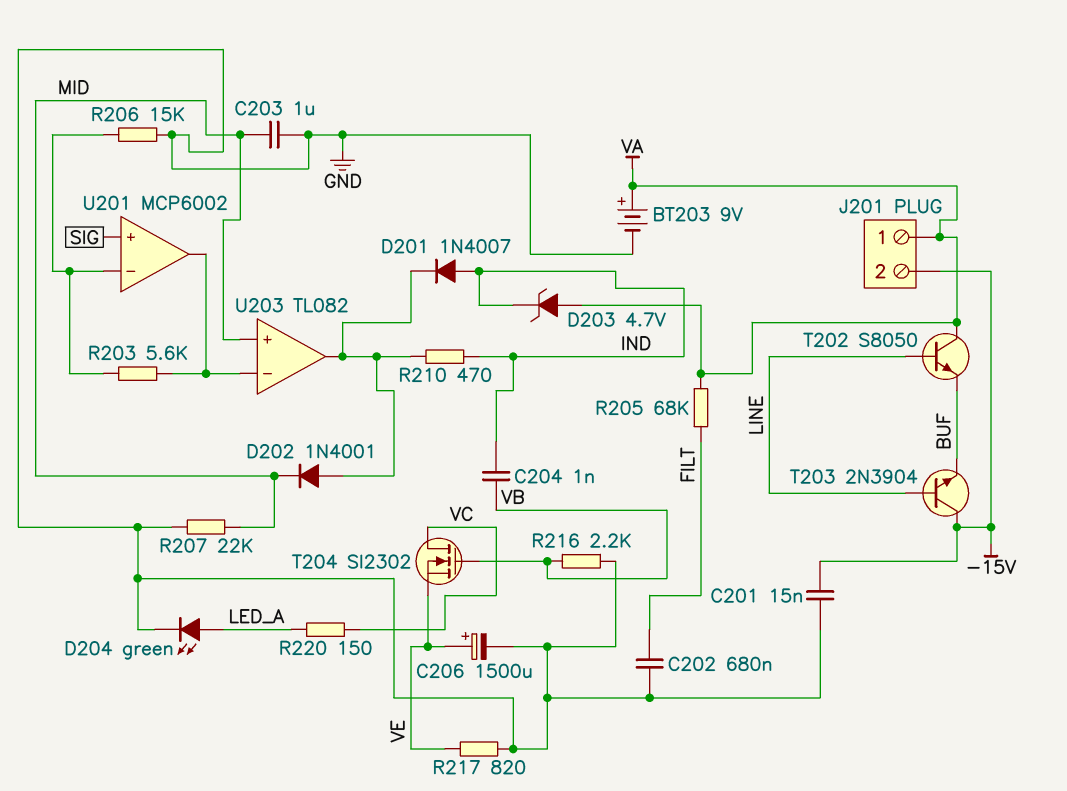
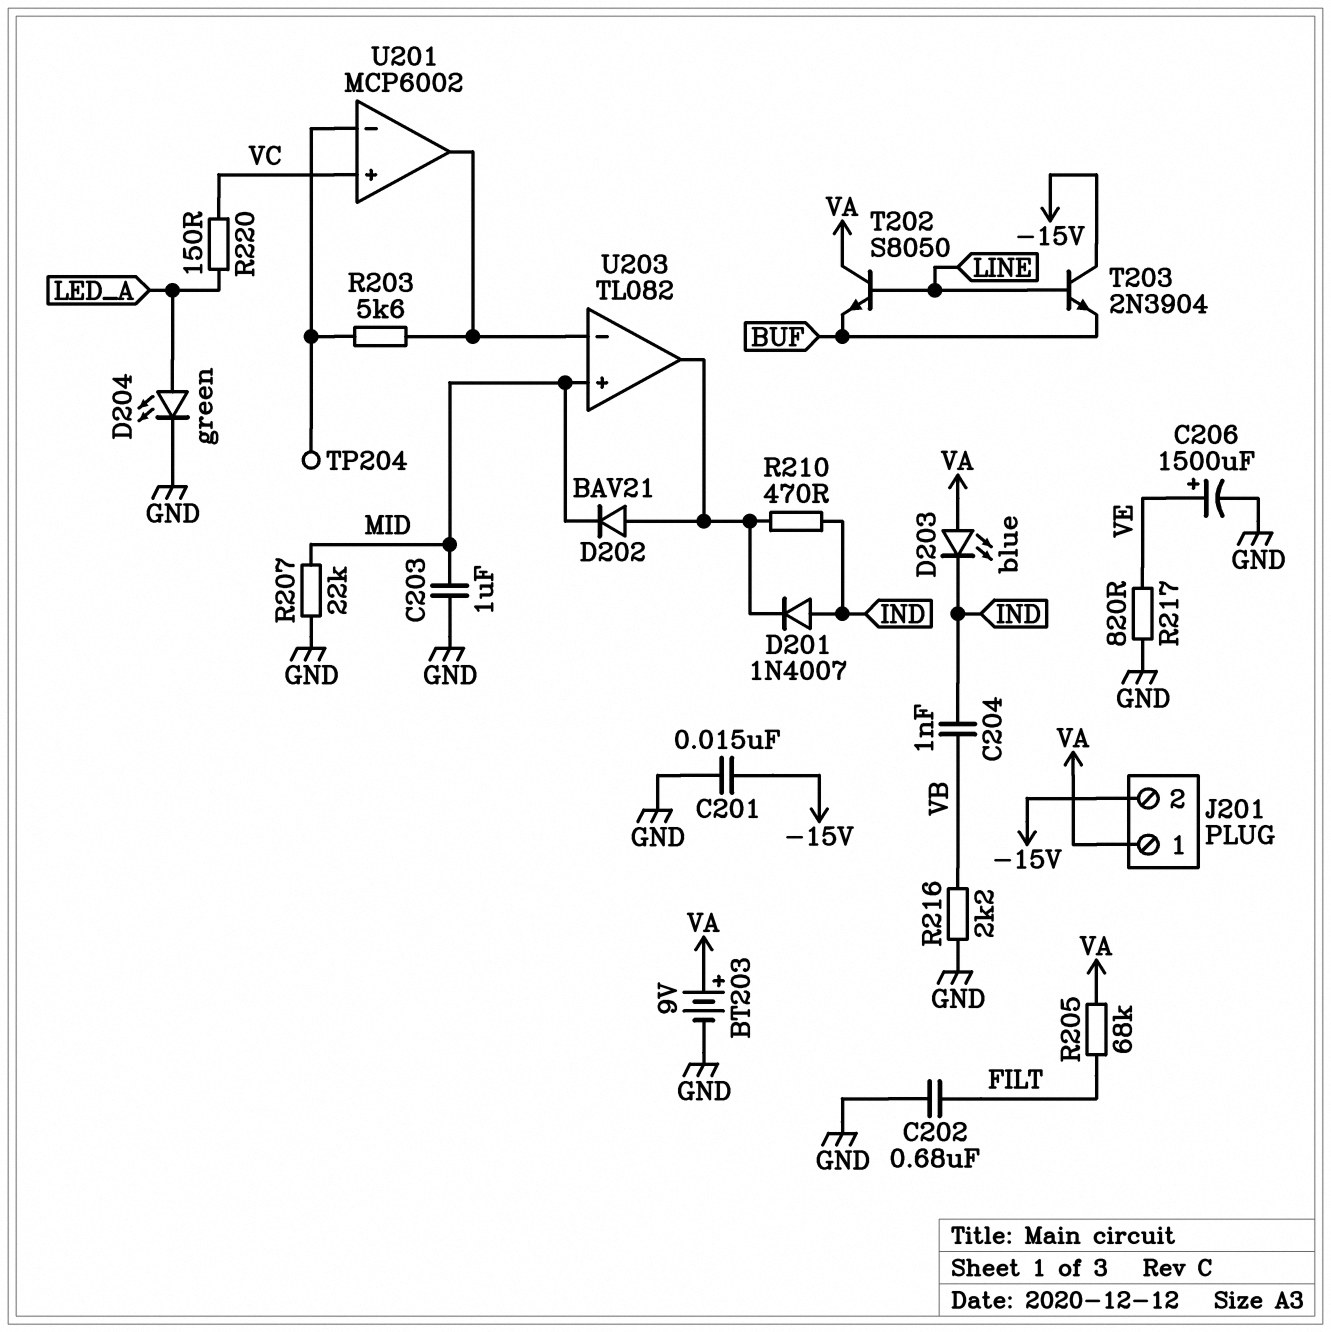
D202: diode 1N4001 (A U203/out, K MID) -> diode BAV21 (A U203/out, K MID)
D203: zener 4.7V (A VA, K IND) -> LED blue (A VA, K IND)
R206: 15k (GND, U201/in-) -> none
T204: NMOS SI2302 (G VB, D VC, S VE) -> none
TP204: none -> test point (U201/in-)
U201 pin in+: SIG -> VC

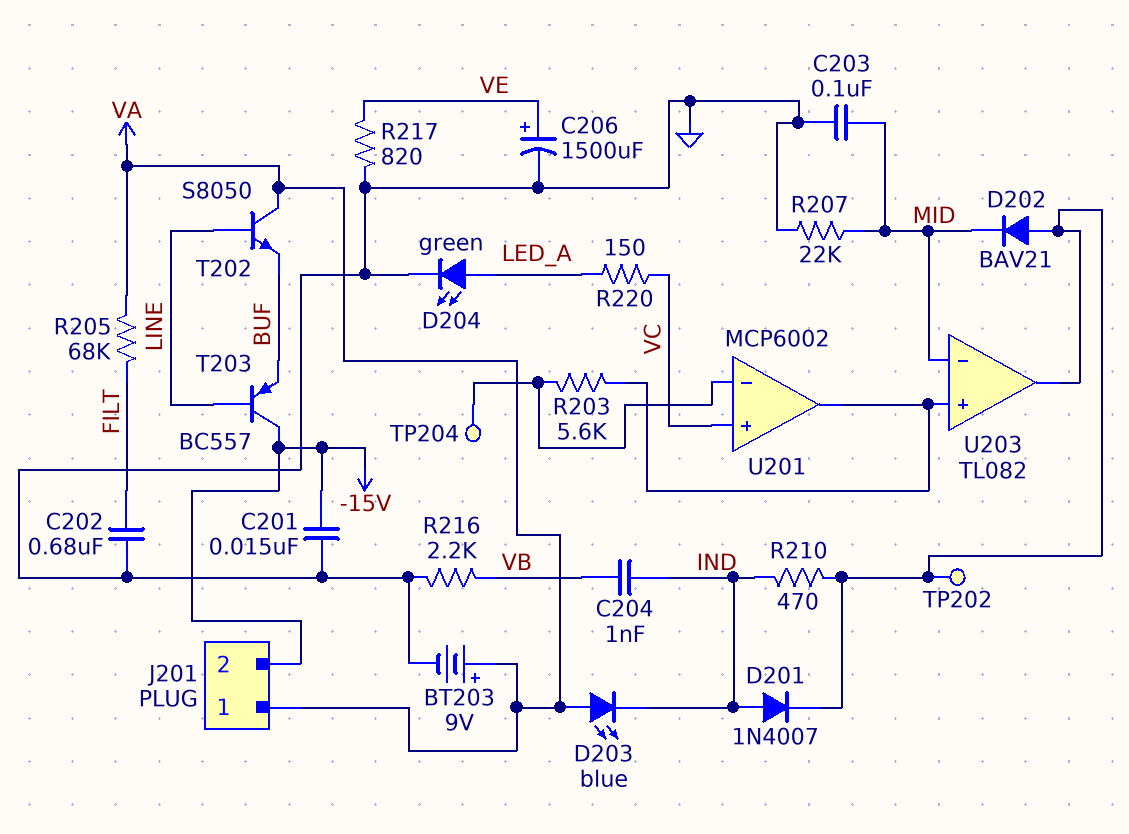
C203: 1uF (GND, MID) -> 100nF (GND, MID)
T203: NPN 2N3904 (B LINE, C -15V, E BUF) -> PNP BC557 (B LINE, C -15V, E BUF)
TP202: none -> test point (U203/out)
U203 pin in+: MID -> U201/out
U203 pin in-: U201/out -> MID

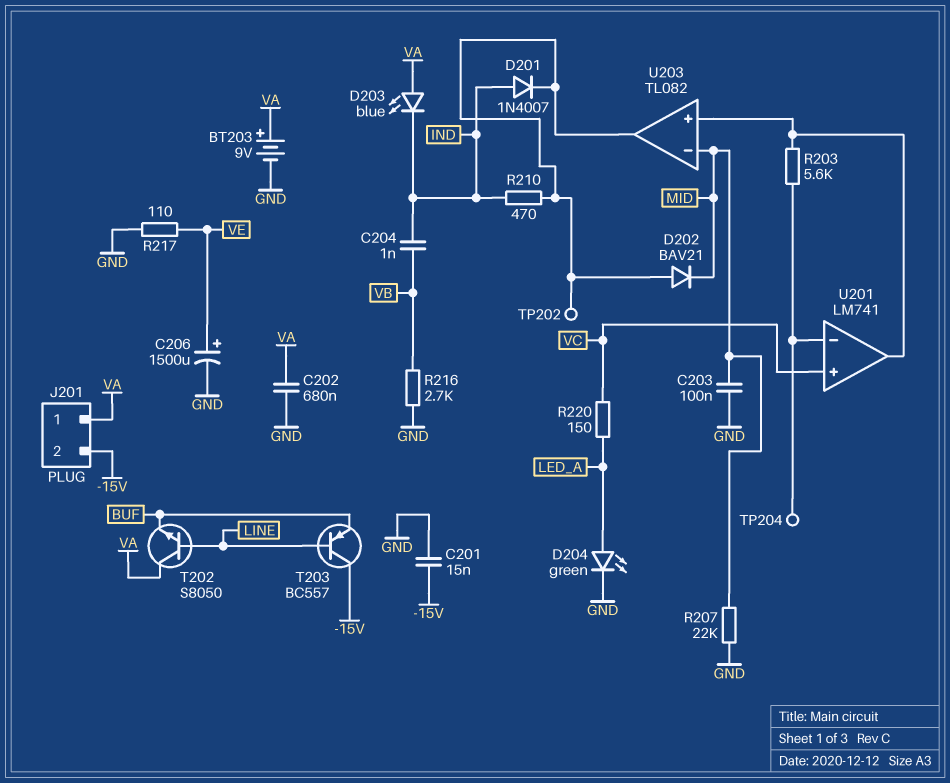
C202: 680nF (FILT, GND) -> 680nF (GND, VA)
R205: 68k (FILT, VA) -> none
R216: 2.2k (GND, VB) -> 2.7k (GND, VB)
R217: 820 (GND, VE) -> 110 (GND, VE)
U201: MCP6002 -> LM741

